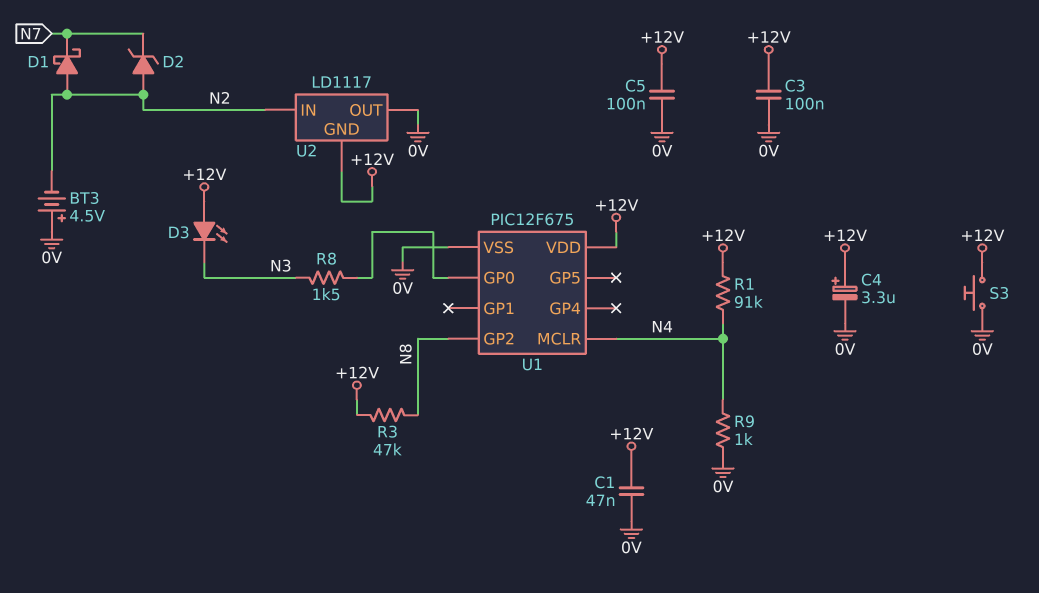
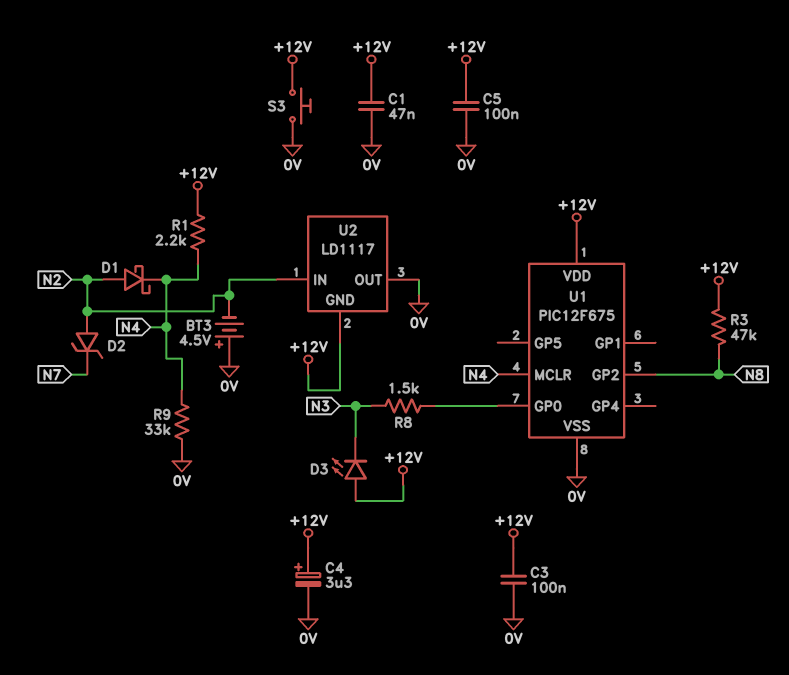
D1: schottky (A N2, K N7) -> schottky (A N2, K N4)
R1: 91k (+12V, N4) -> 2.2k (+12V, N4)
R9: 1k (0V, N4) -> 33k (0V, N4)

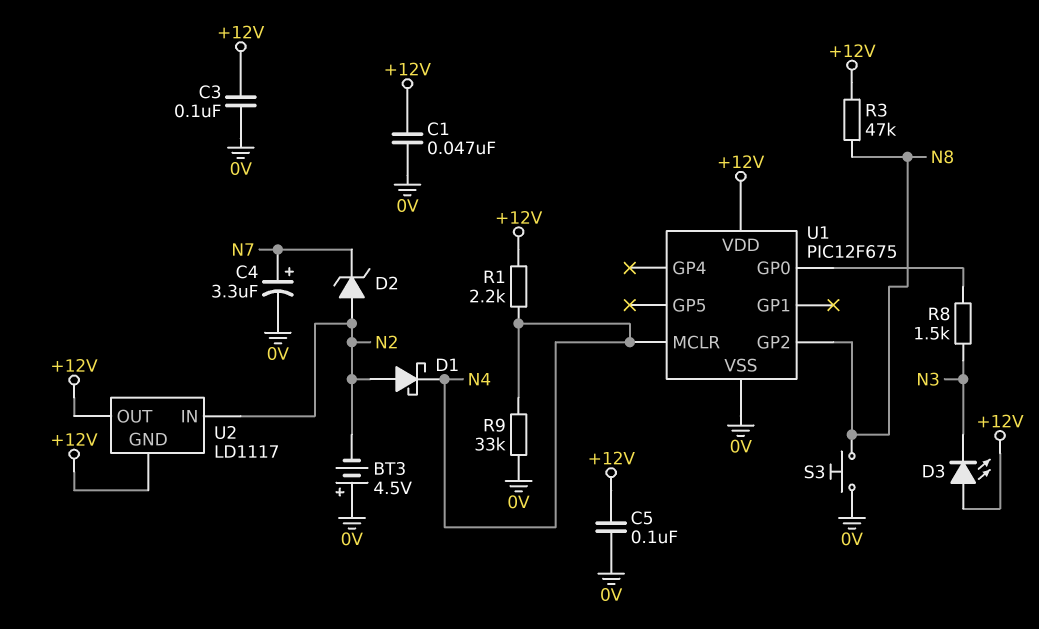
C4: 3.3uF (plus +12V, minus 0V) -> 3.3uF (plus N7, minus 0V)
S3: button (+12V, 0V) -> button (0V, N8)
U2 pin OUT: 0V -> +12V

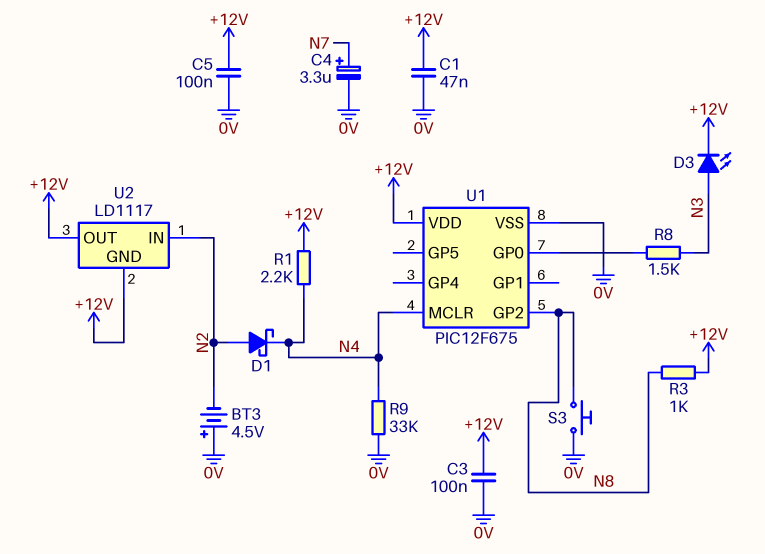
D2: zener (A N2, K N7) -> none
D3: LED (A +12V, K N3) -> LED (A N3, K +12V)
R3: 47k (+12V, N8) -> 1k (+12V, N8)

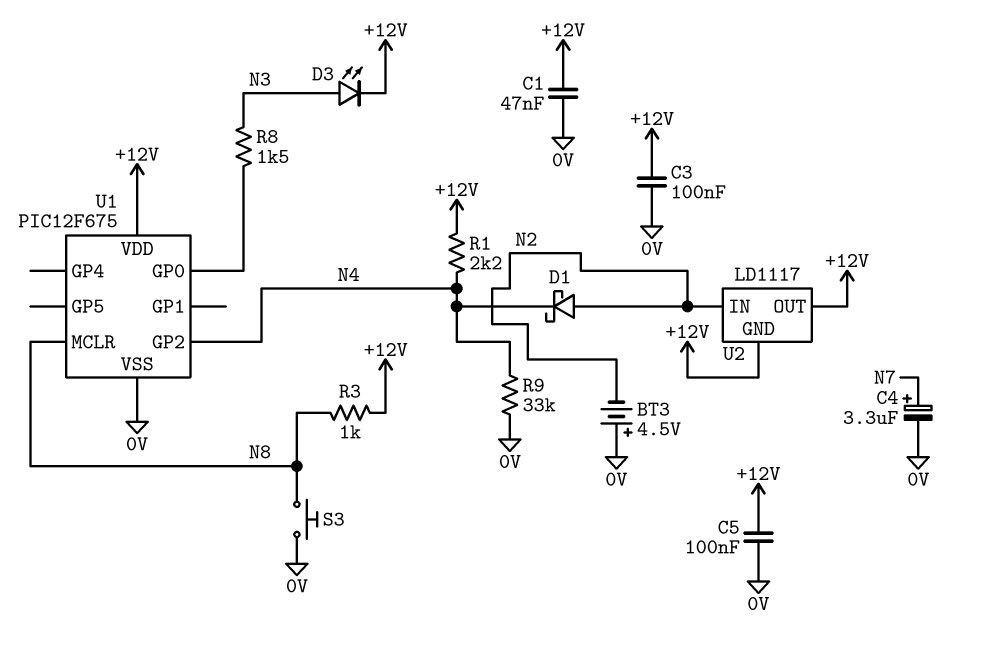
U1 pin GP2: N8 -> N4
U1 pin MCLR: N4 -> N8

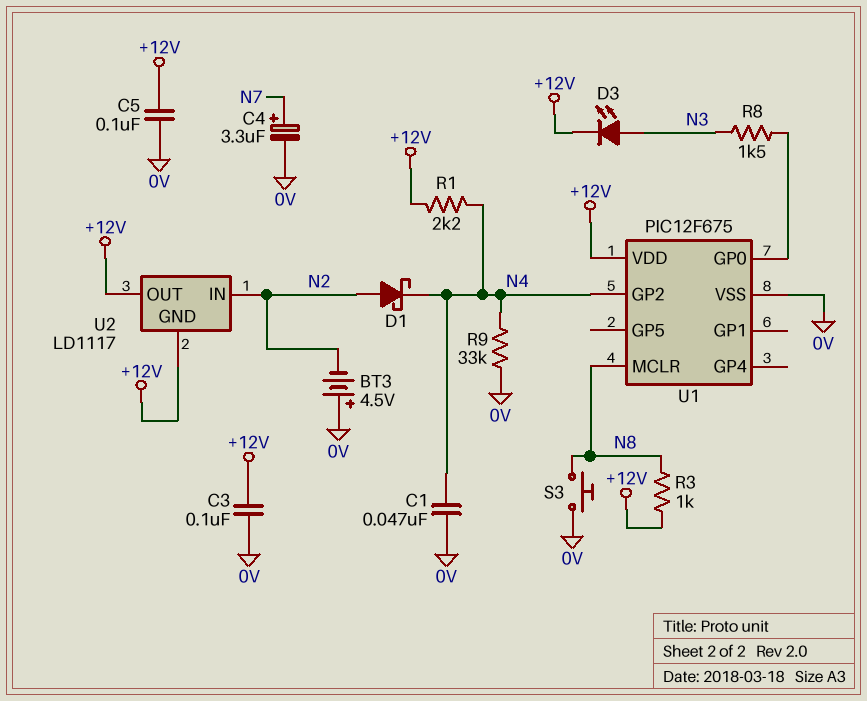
C1: 47nF (+12V, 0V) -> 47nF (0V, N4)

